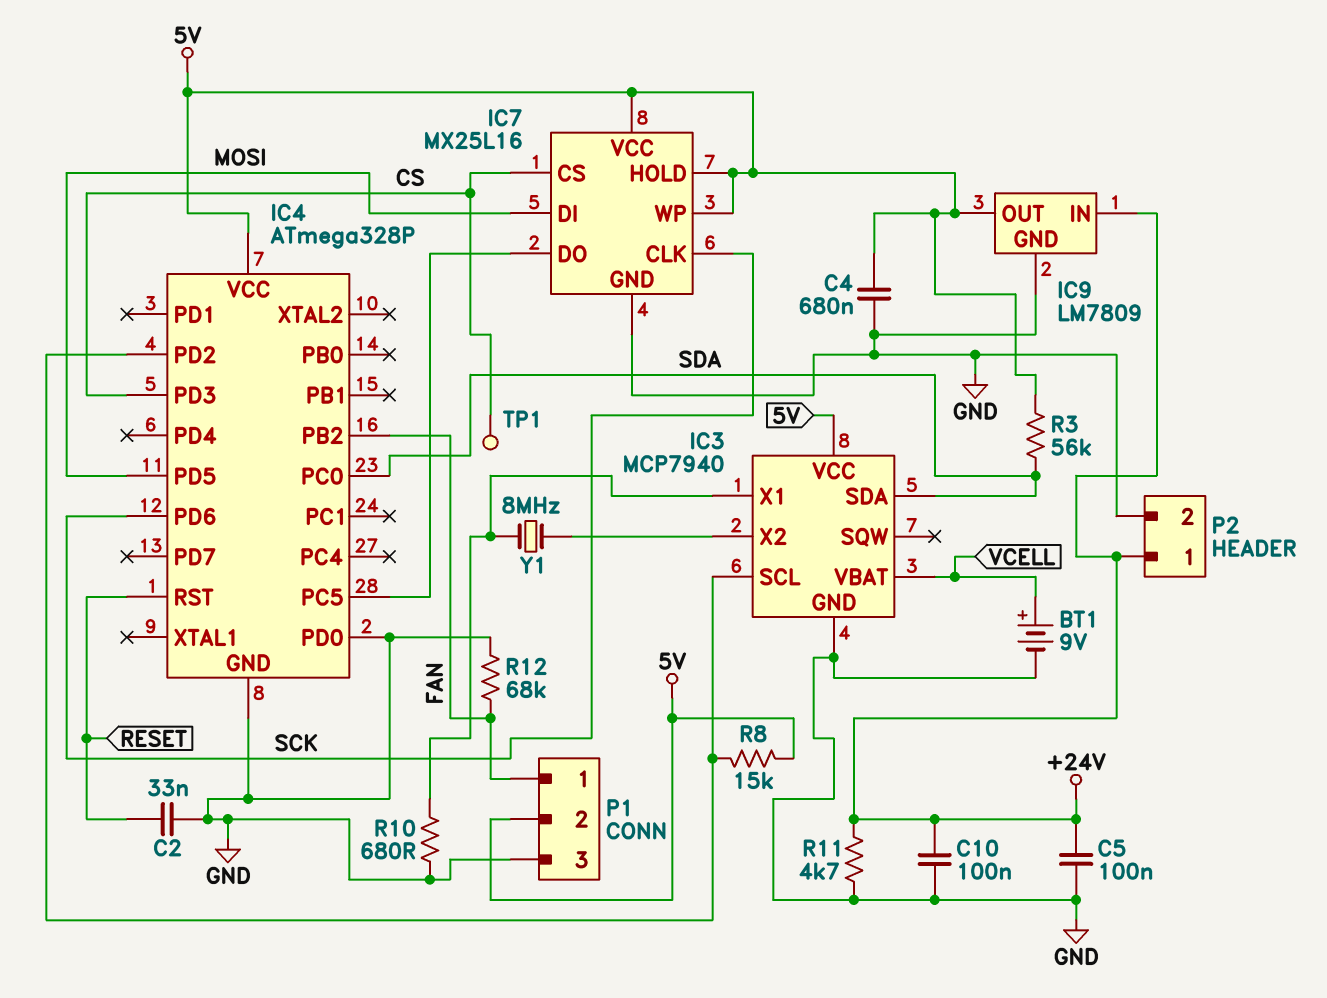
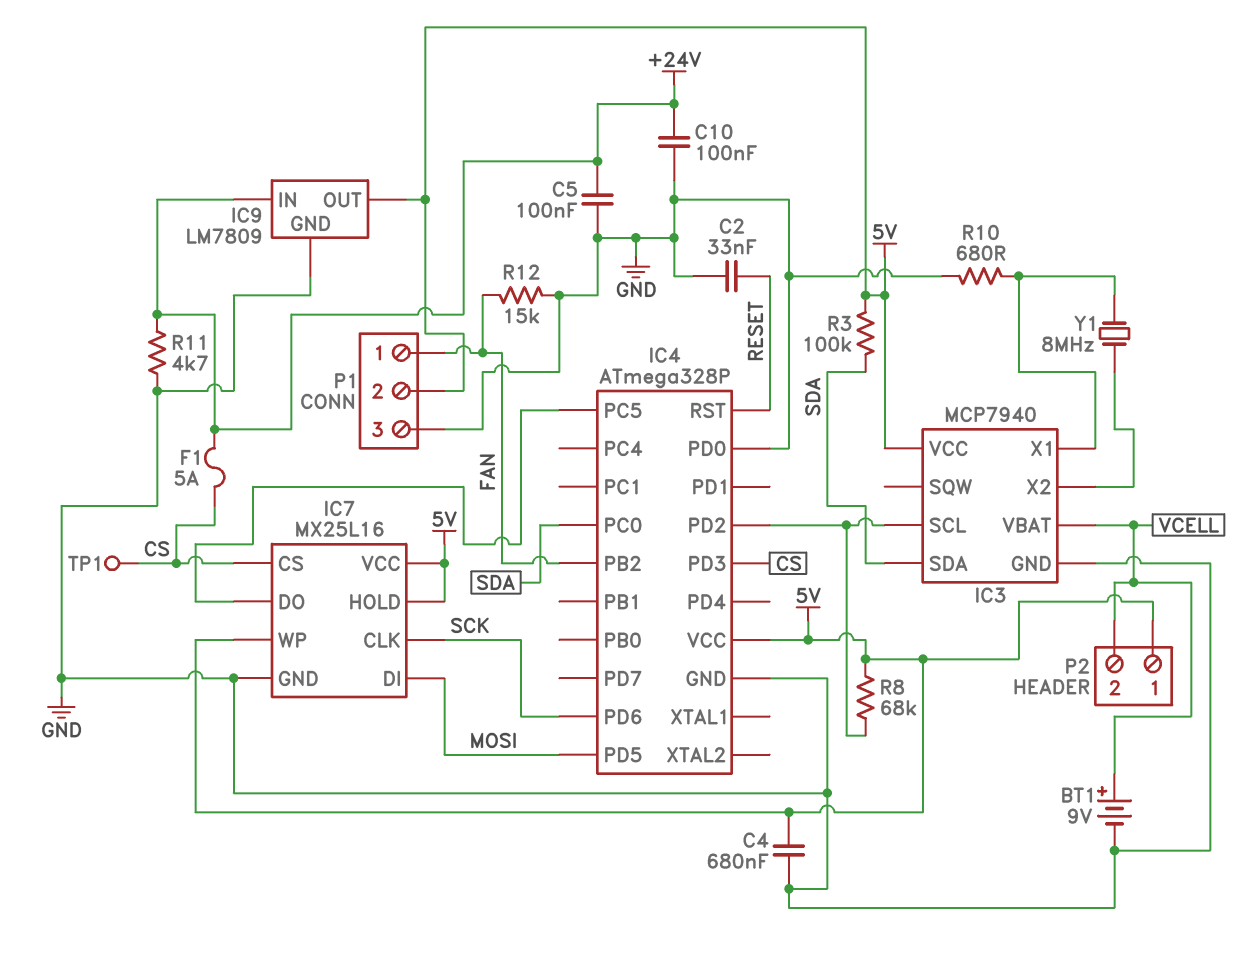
F1: none -> 5A (+24V, CS)
P2 pin 1: +24V -> 5V
P2 pin 2: GND -> VCELL
R3: 56k (5V, SDA) -> 100k (5V, SDA)
R8: 15k (5V, IC3/SCL) -> 68k (5V, IC3/SCL)
R12: 68k (FAN, GND) -> 15k (FAN, GND)

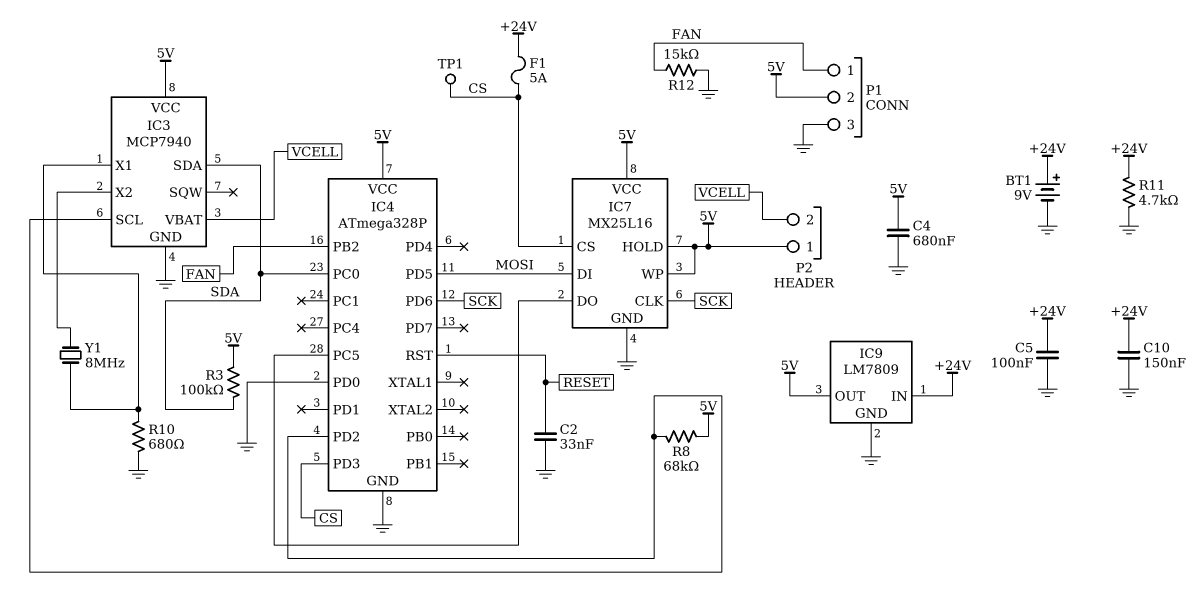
BT1: 9V (plus VCELL, minus GND) -> 9V (plus +24V, minus GND)
C10: 100nF (+24V, GND) -> 150nF (+24V, GND)

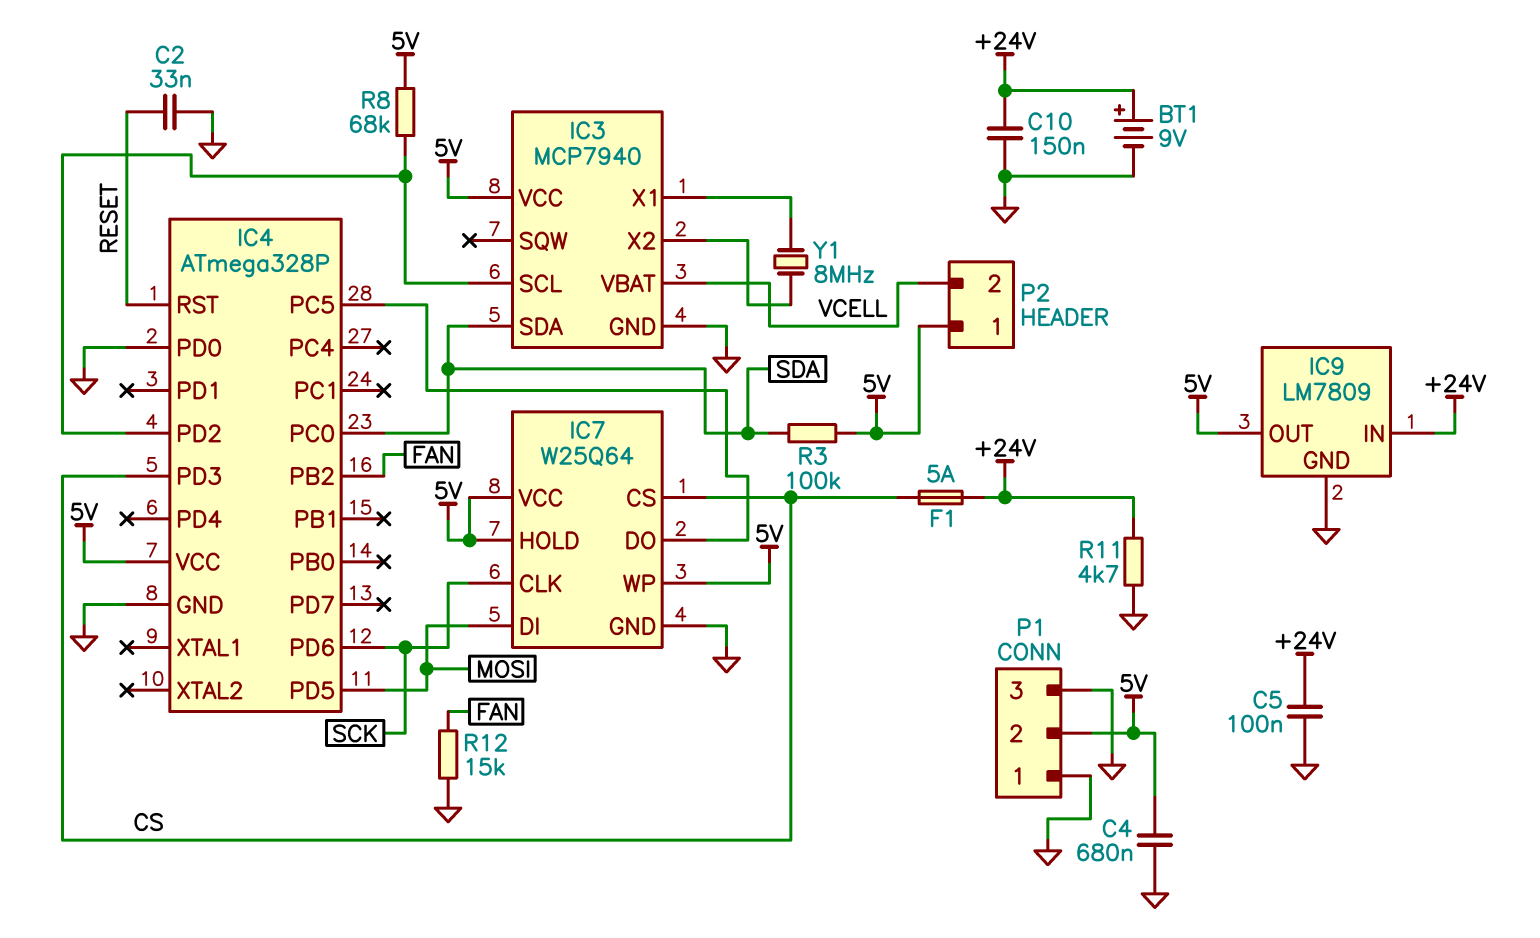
IC7: MX25L16 -> W25Q64
P1 pin 1: FAN -> GND
R10: 680 (GND, IC3/X1) -> none
TP1: test point (CS) -> none

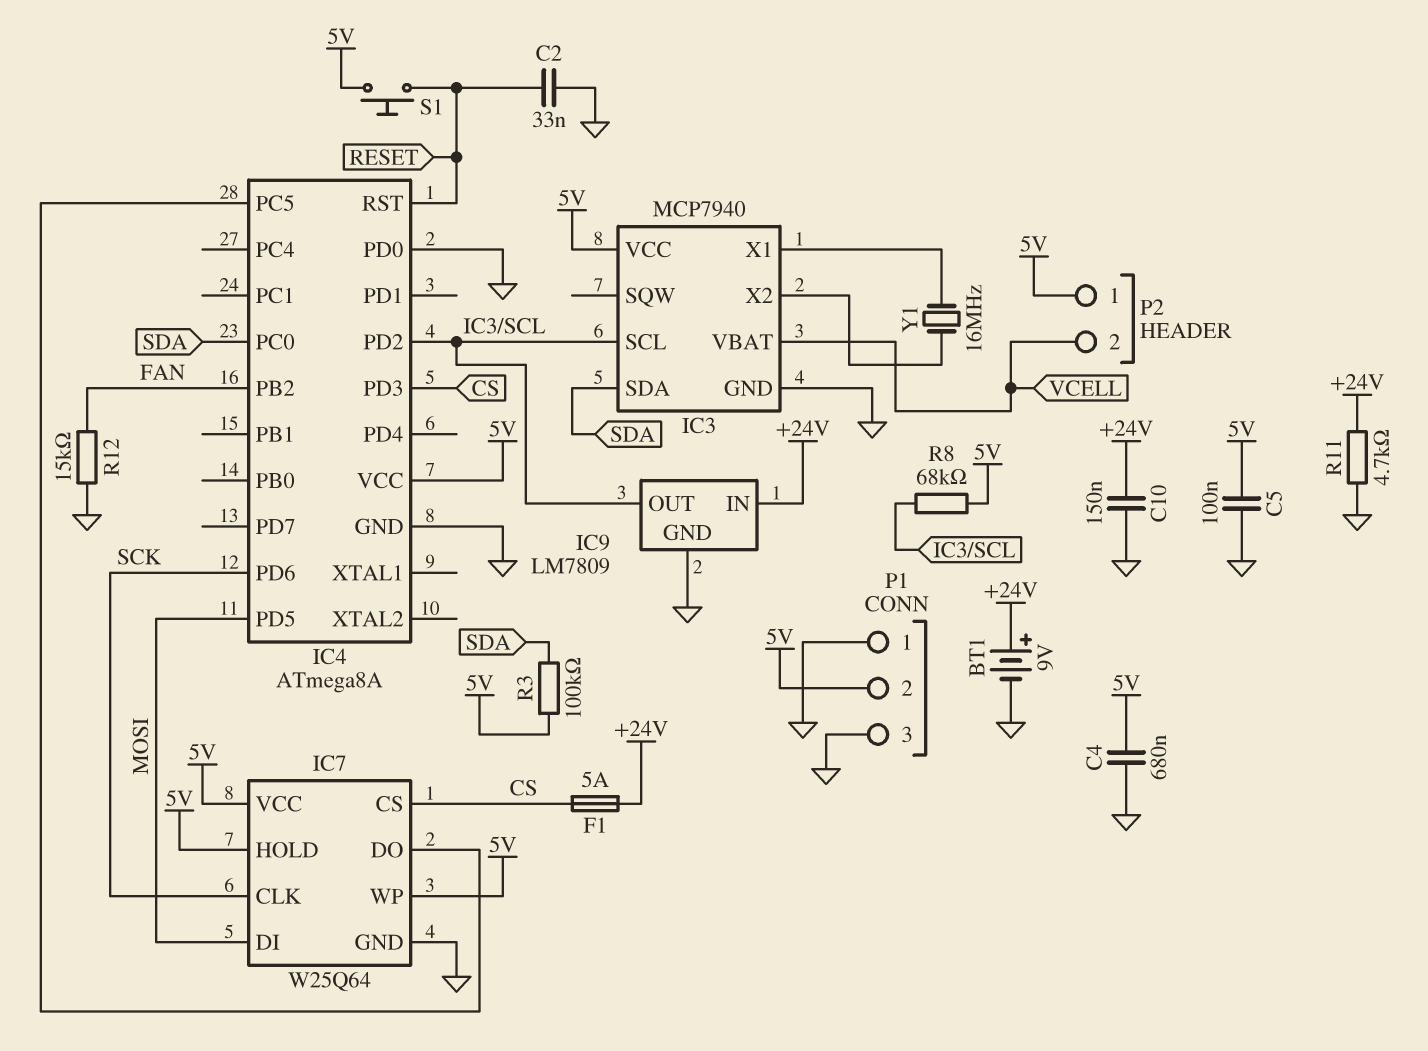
C5: 100nF (+24V, GND) -> 100nF (5V, GND)
IC4: ATmega328P -> ATmega8A
IC9 pin OUT: 5V -> IC3/SCL
S1: none -> button (5V, RESET)
Y1: 8MHz (IC3/X1, IC3/X2) -> 16MHz (IC3/X1, IC3/X2)

